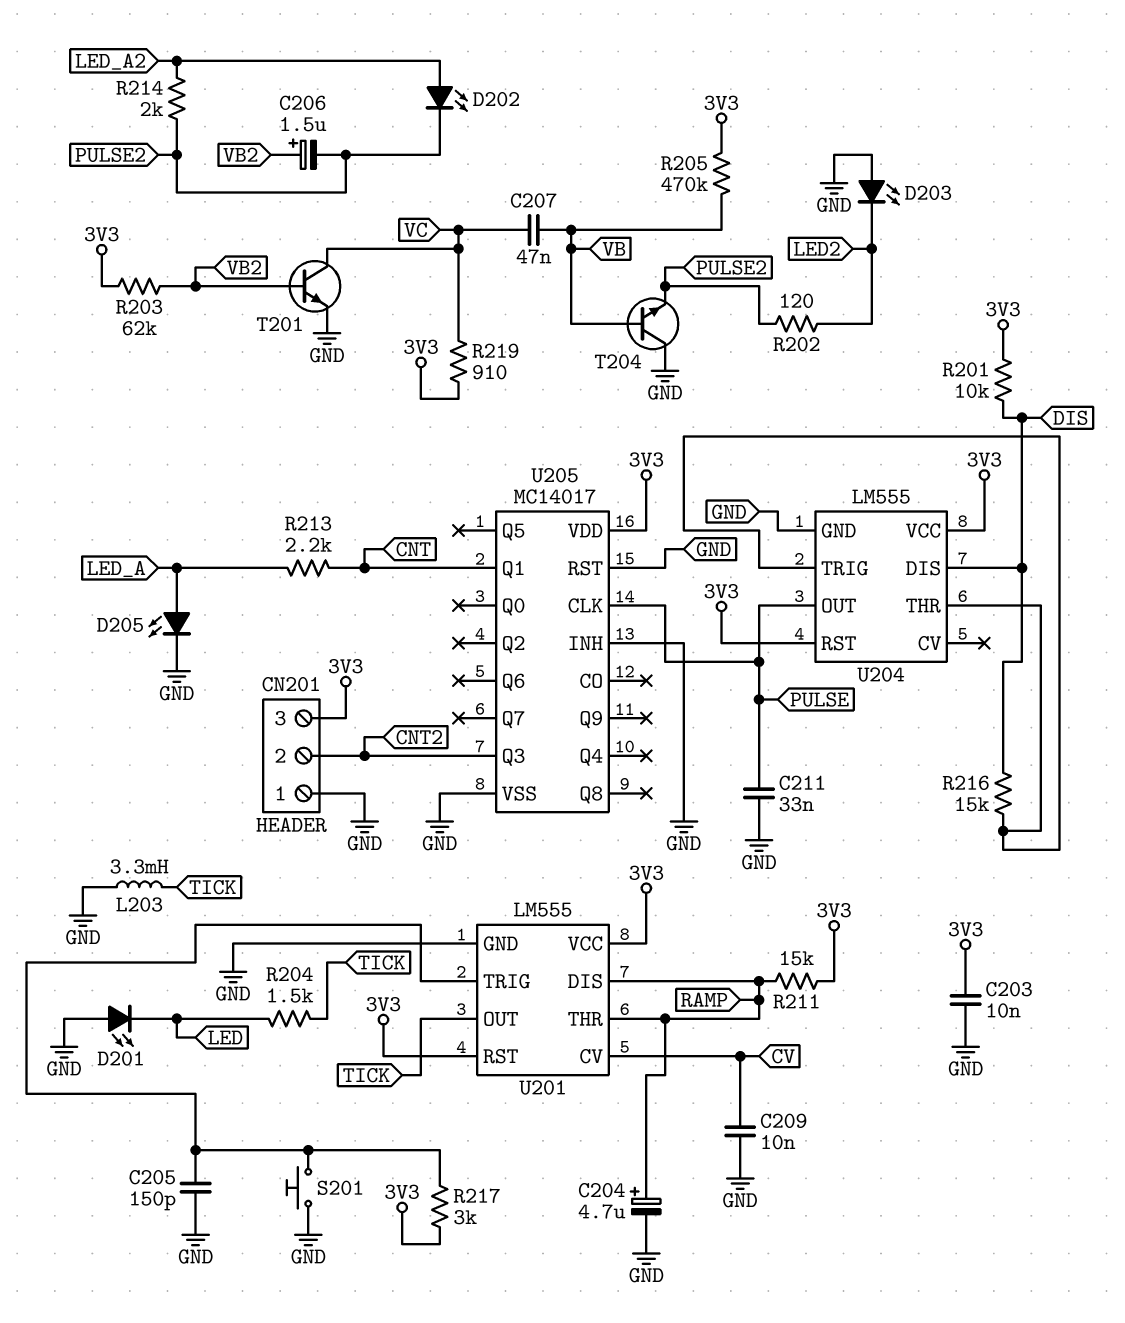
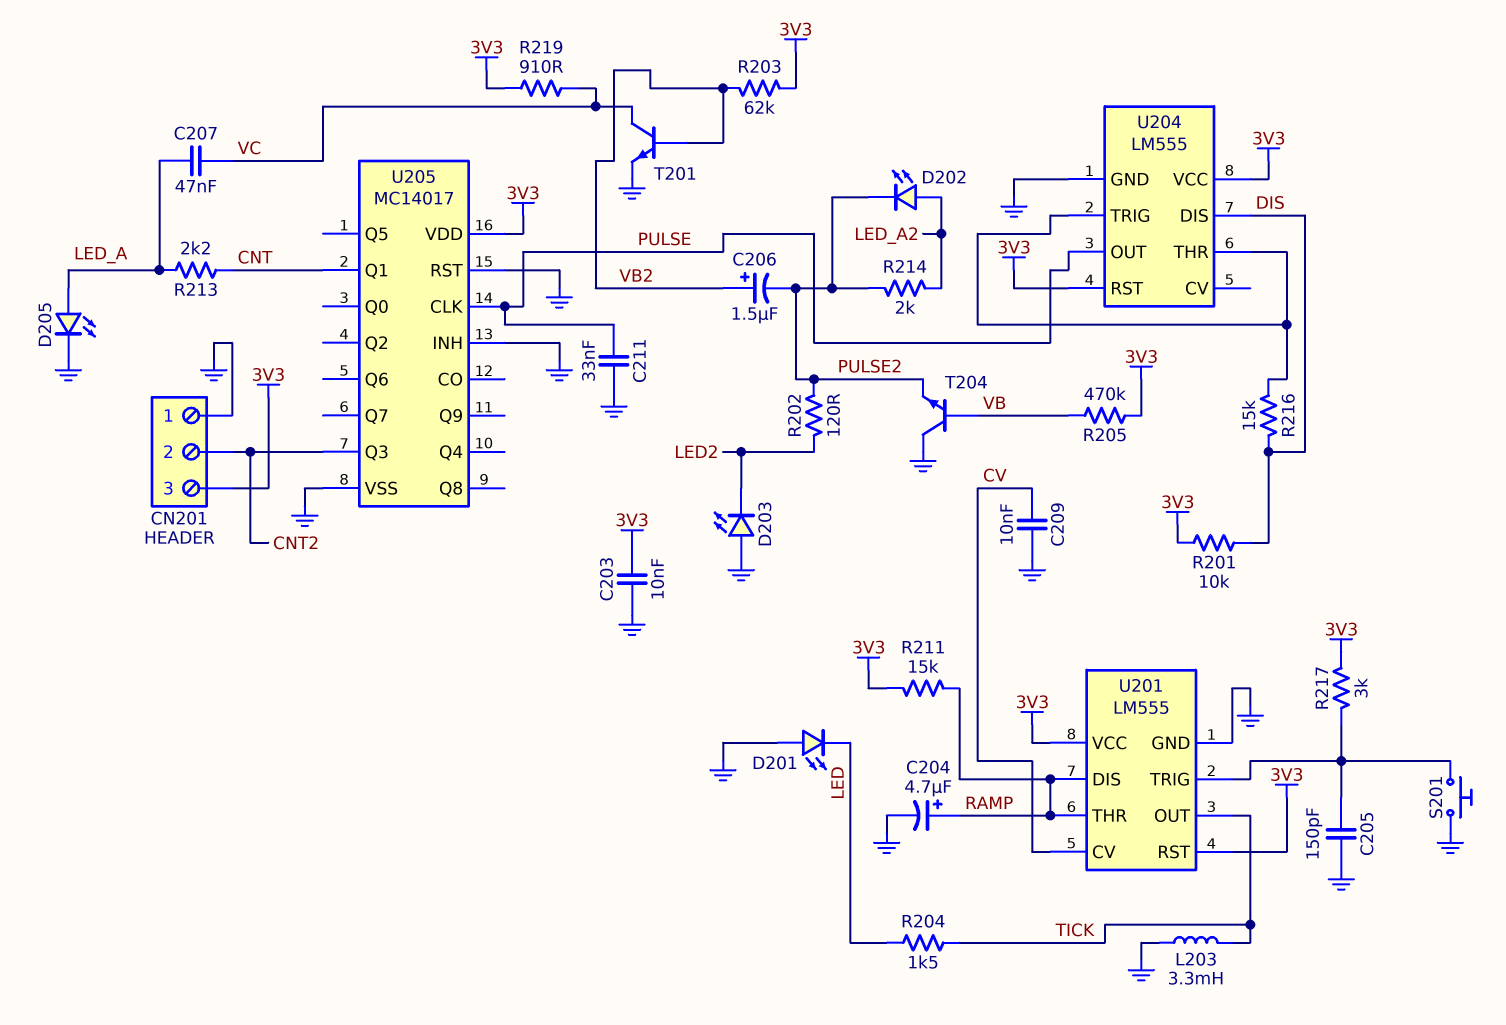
C207: 47nF (VB, VC) -> 47nF (LED_A, VC)

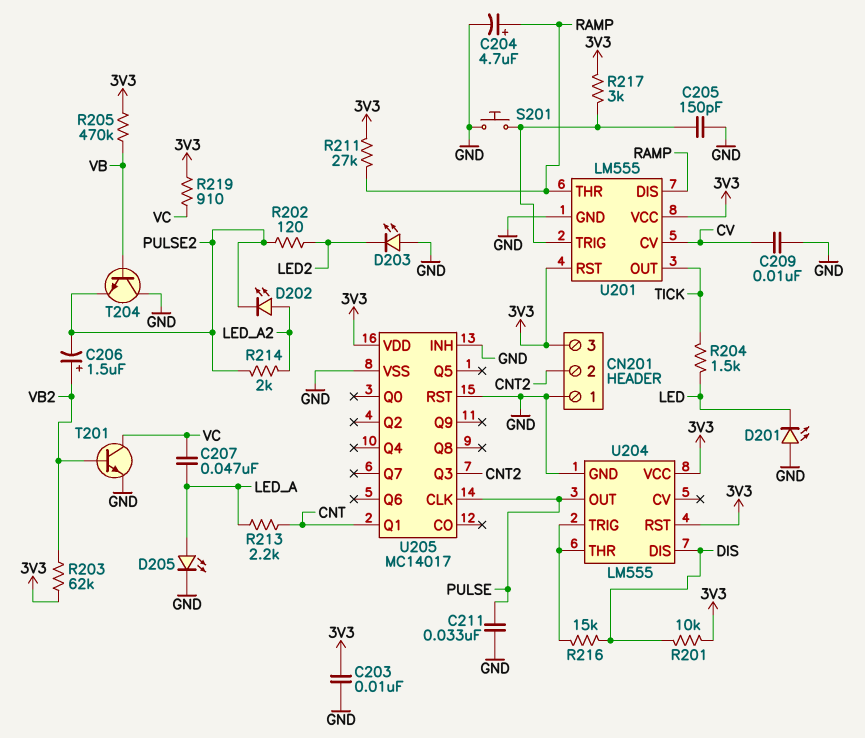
L203: 3.3mH (GND, TICK) -> none
R211: 15k (3V3, RAMP) -> 27k (3V3, RAMP)

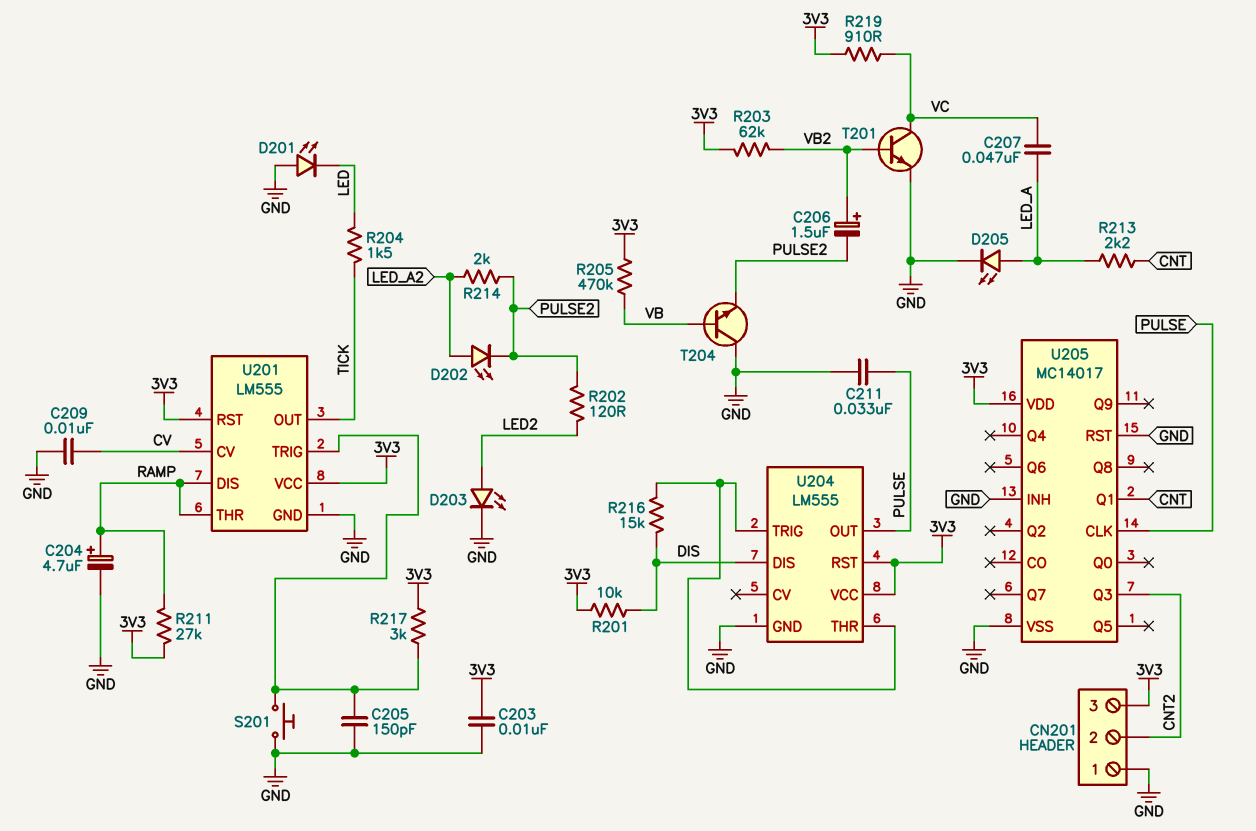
D203: LED (A GND, K LED2) -> LED (A LED2, K GND)

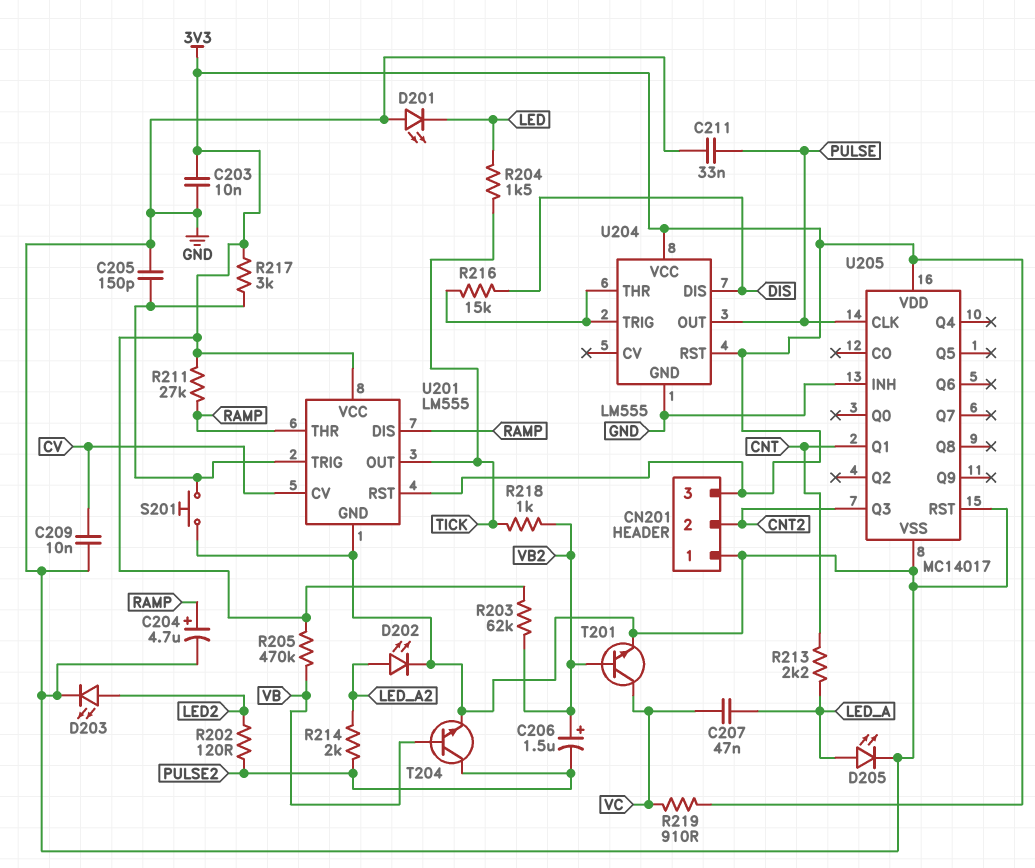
D202: LED (A LED_A2, K PULSE2) -> LED (A LED_A2, K GND)
R201: 10k (3V3, DIS) -> none
R218: none -> 1k (TICK, VB2)
T204: NPN (B VB, C GND, E PULSE2) -> NPN (B VB, C PULSE2, E GND)

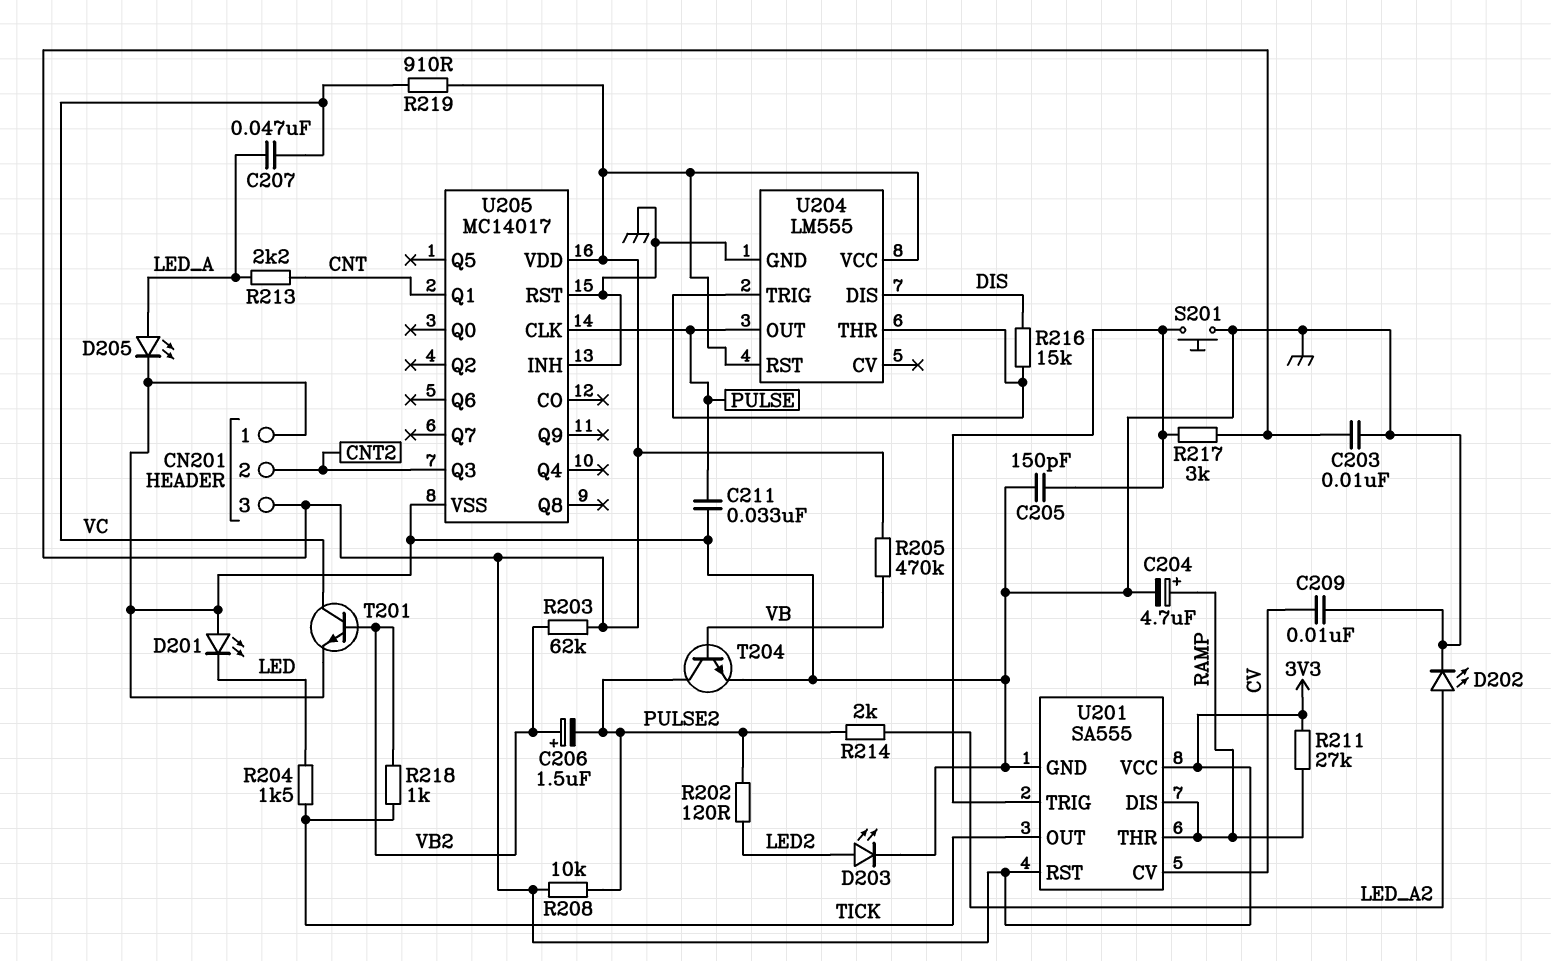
R208: none -> 10k (3V3, PULSE2)
U201: LM555 -> SA555

